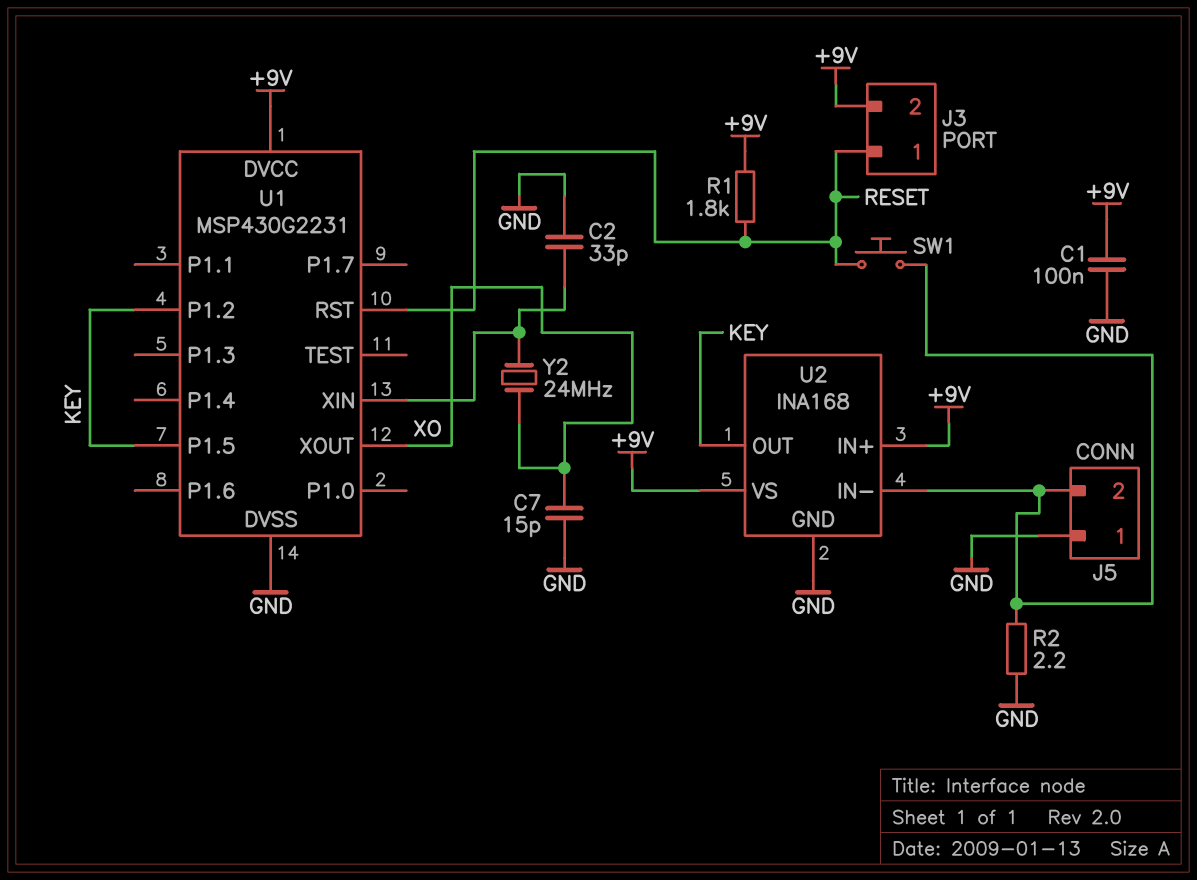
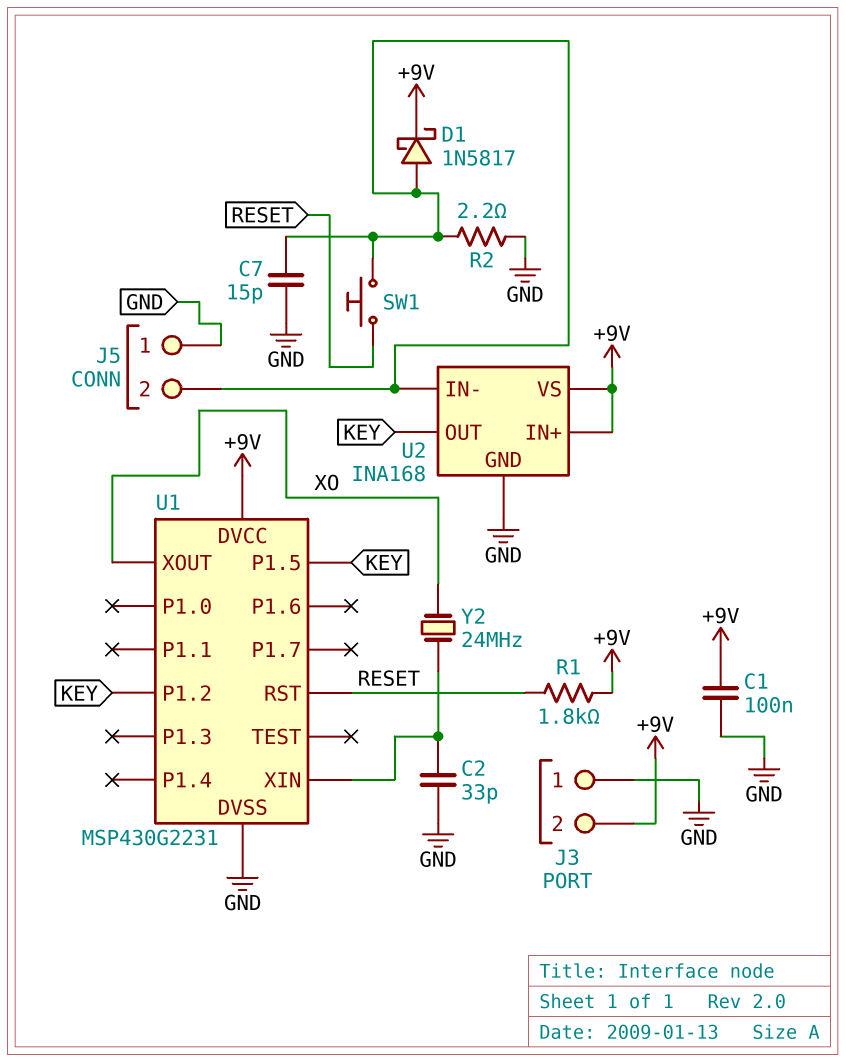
C7: 15pF (GND, XO) -> 15pF (GND, J5/2)
D1: none -> schottky 1N5817 (A J5/2, K +9V)
J3 pin 1: RESET -> GND

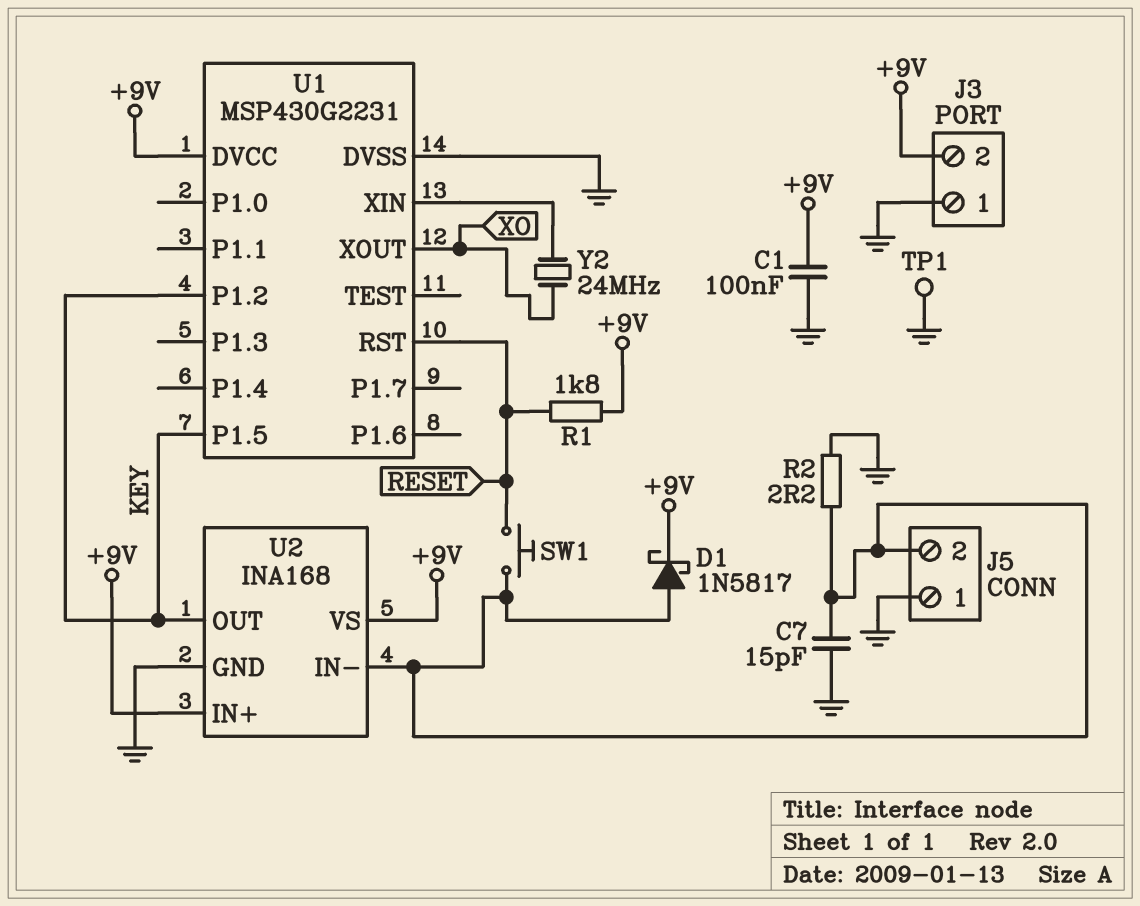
C2: 33pF (GND, U1/XIN) -> none
TP1: none -> test point (GND)

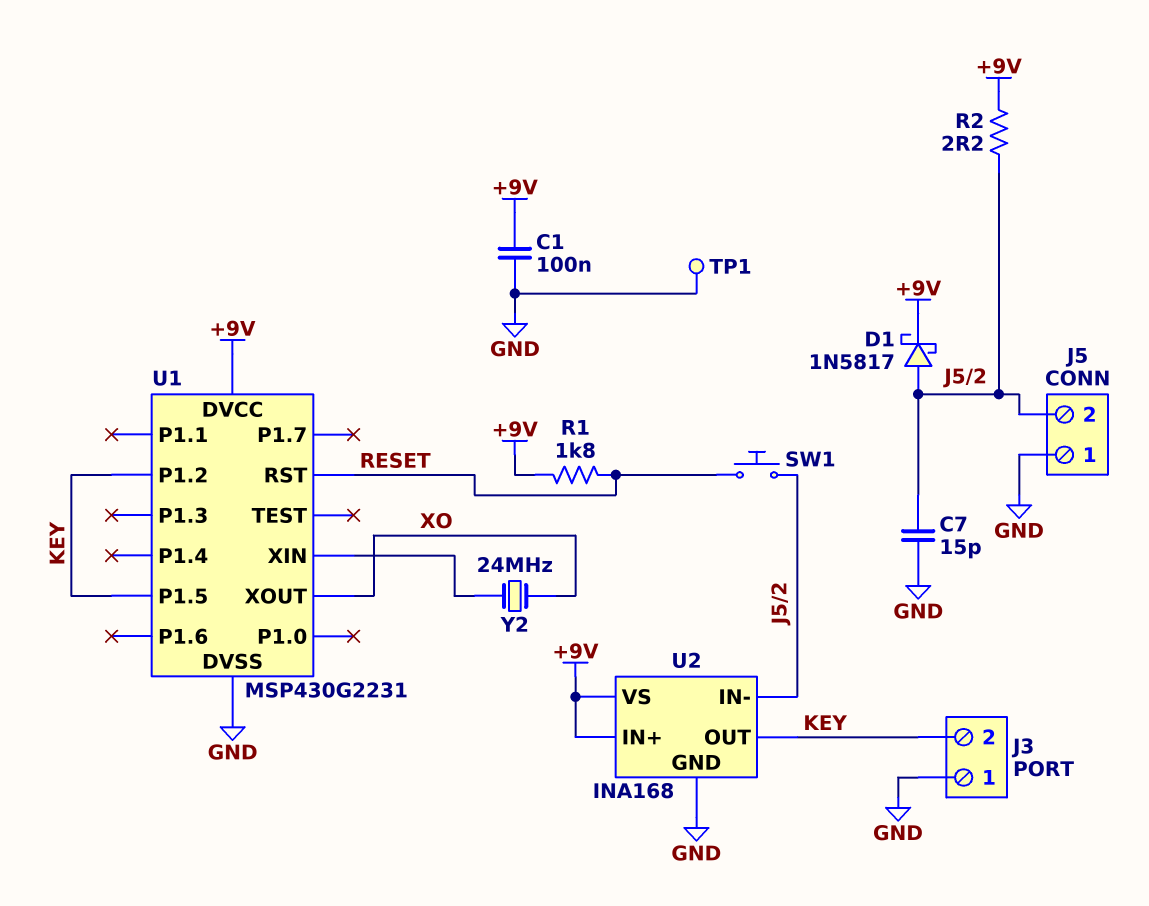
J3 pin 2: +9V -> KEY
R2: 2.2 (GND, J5/2) -> 2.2 (+9V, J5/2)

